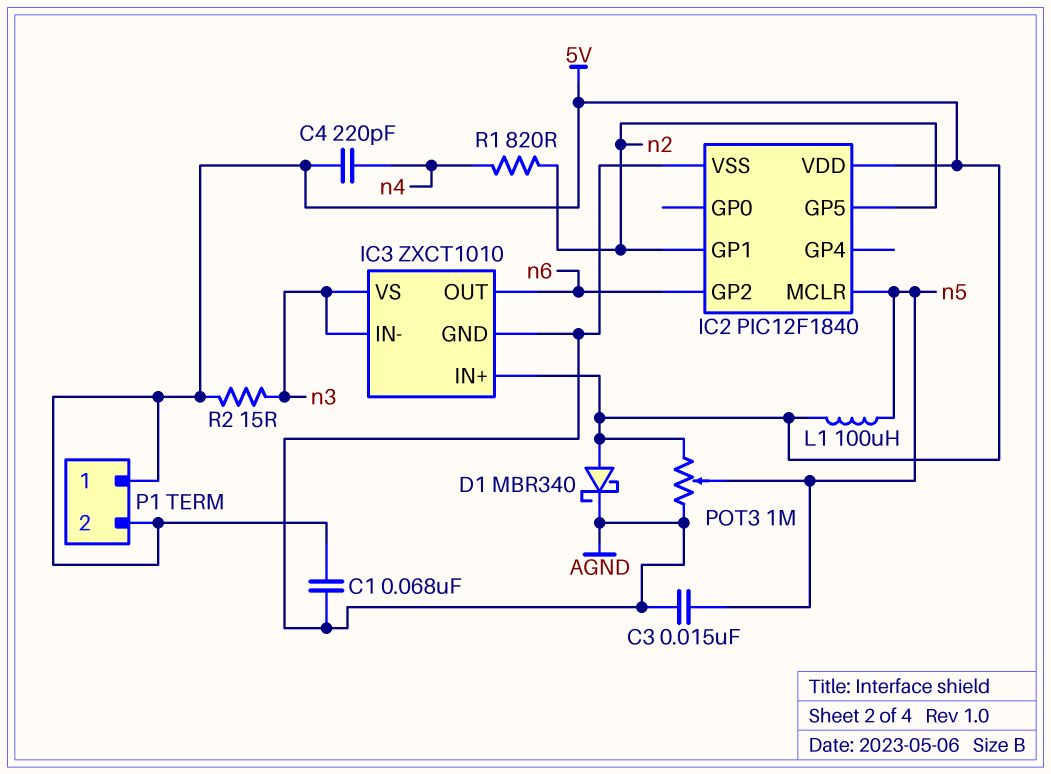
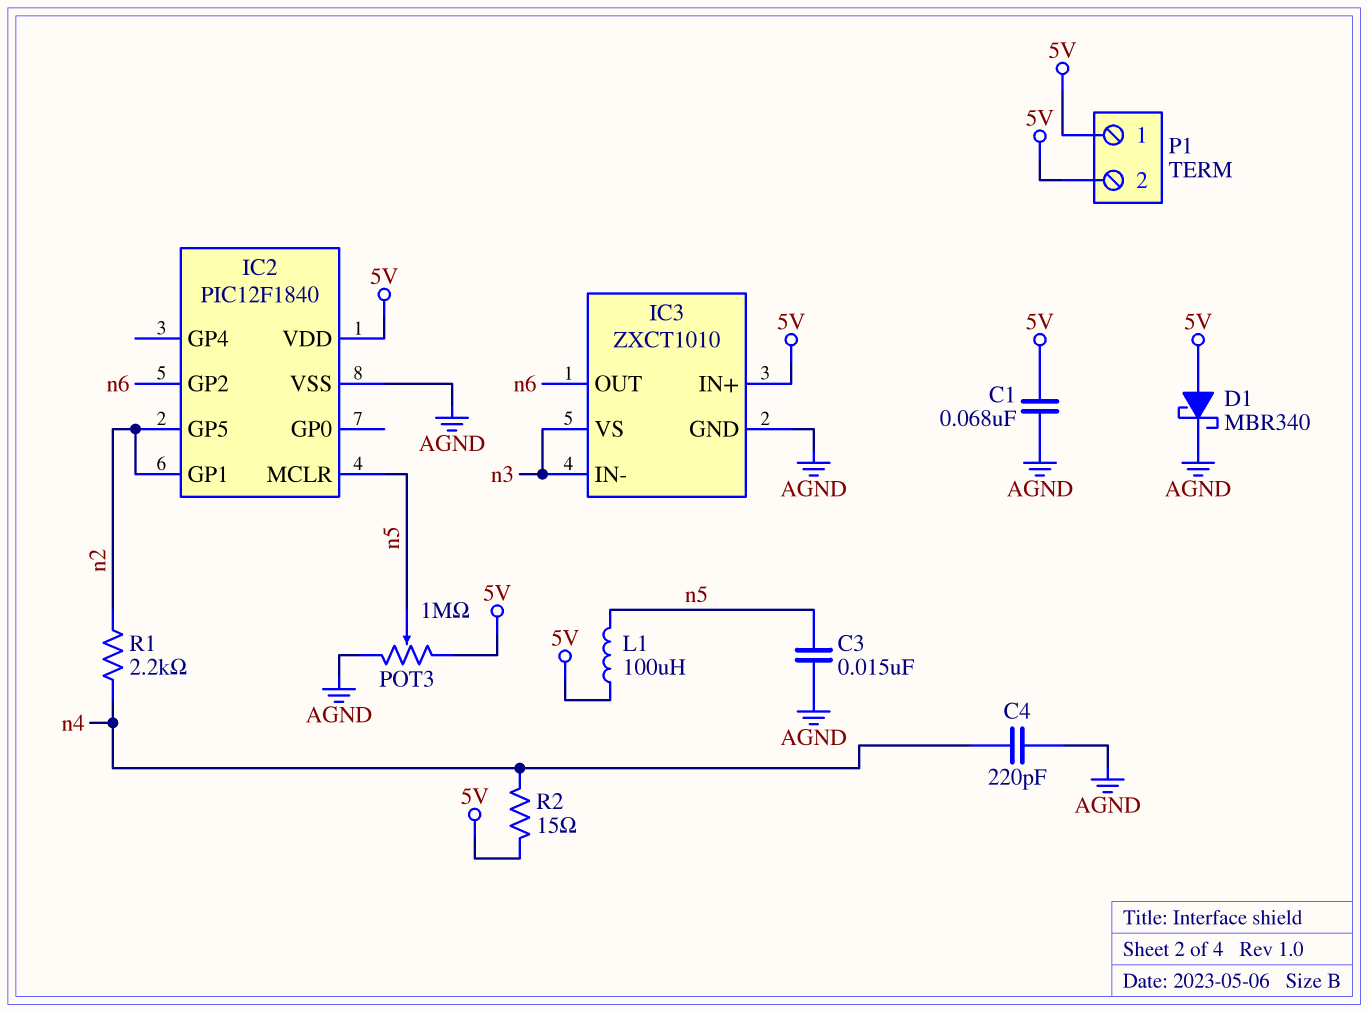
C4: 220pF (5V, n4) -> 220pF (AGND, n4)
R1: 820 (n2, n4) -> 2.2k (n2, n4)
R2: 15 (5V, n3) -> 15 (5V, n4)

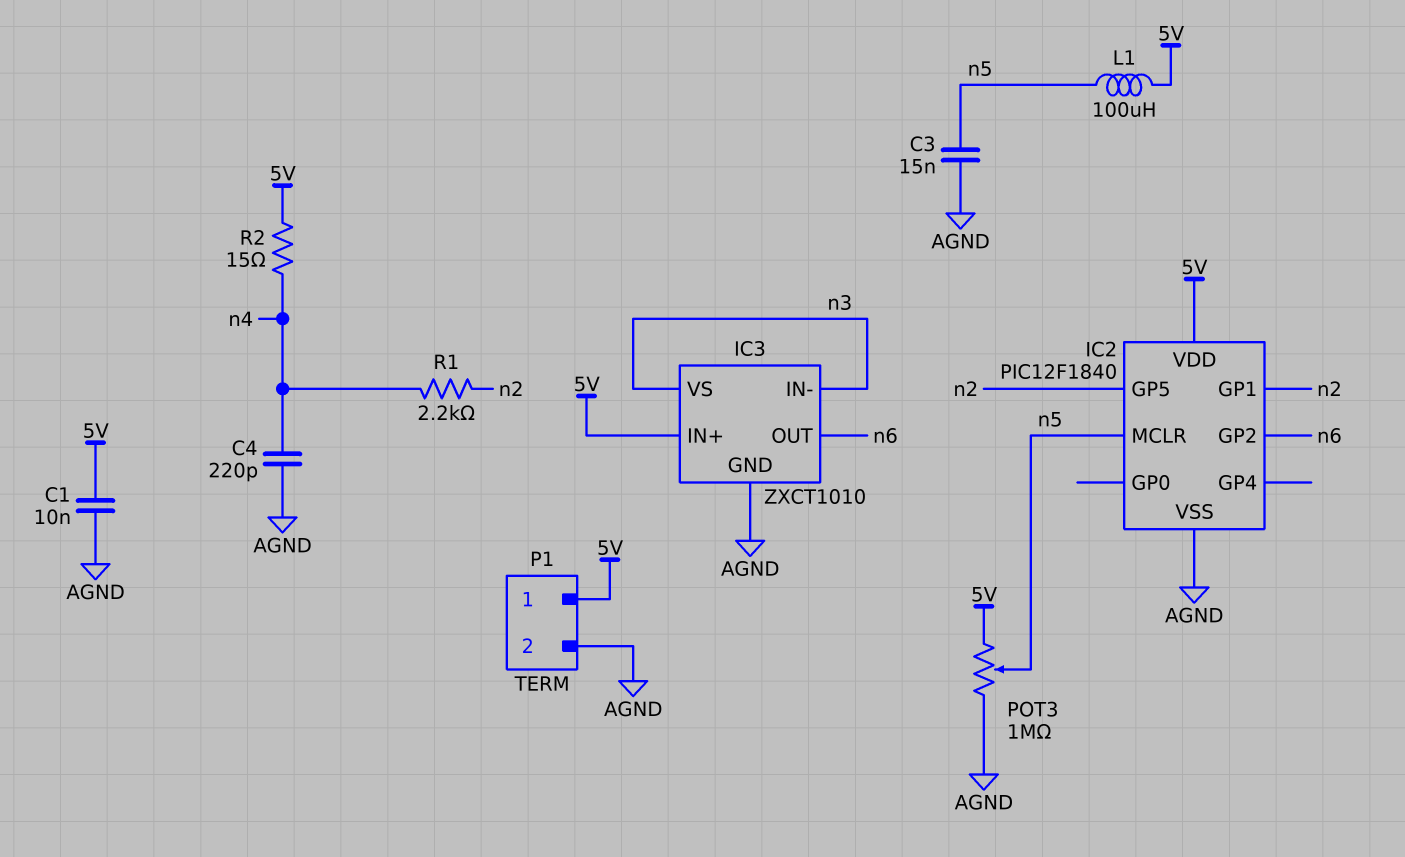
C1: 68nF (5V, AGND) -> 10nF (5V, AGND)
D1: schottky MBR340 (A 5V, K AGND) -> none
P1 pin 2: 5V -> AGND

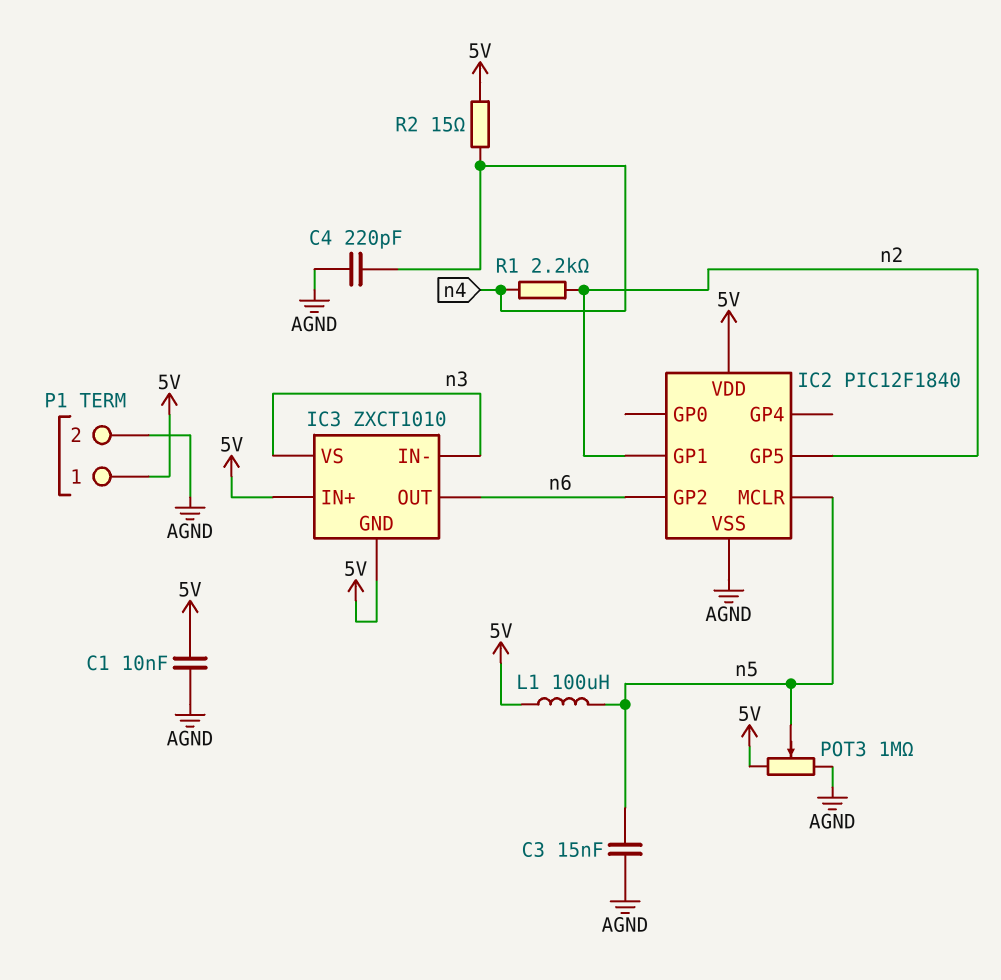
IC3 pin GND: AGND -> 5V

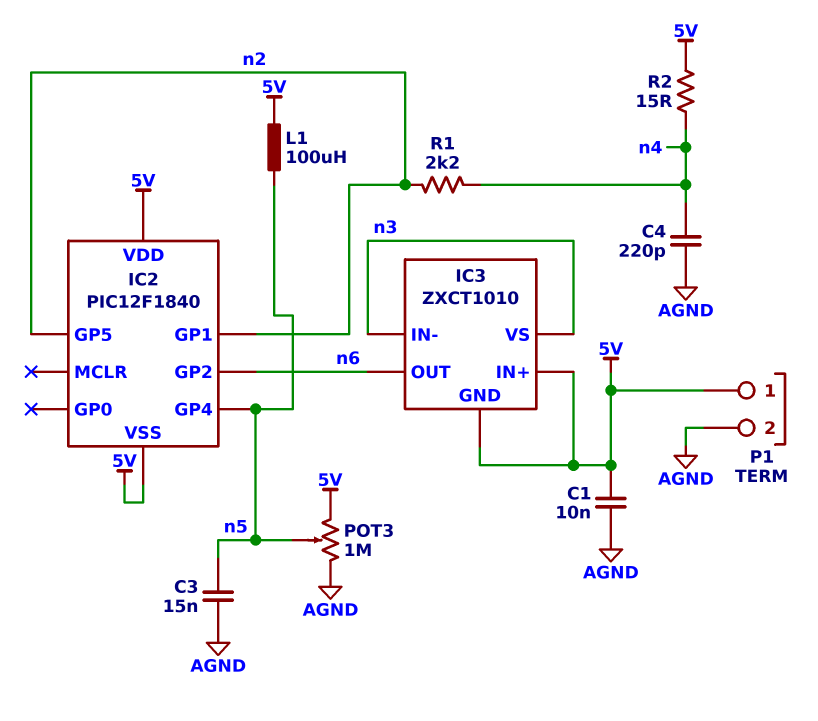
IC2 pin GP4: none -> n5
IC2 pin MCLR: n5 -> none
IC2 pin VSS: AGND -> 5V

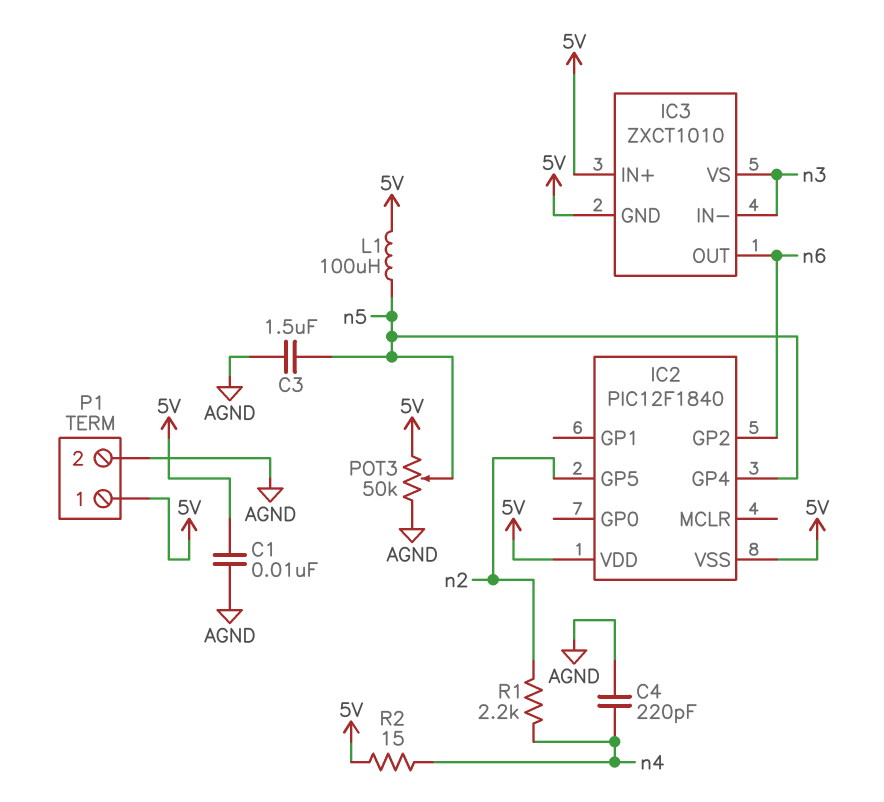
C3: 15nF (AGND, n5) -> 1.5uF (AGND, n5)
IC2 pin GP1: n2 -> none
POT3: 1M (5V, AGND, wiper n5) -> 50k (5V, AGND, wiper n5)

